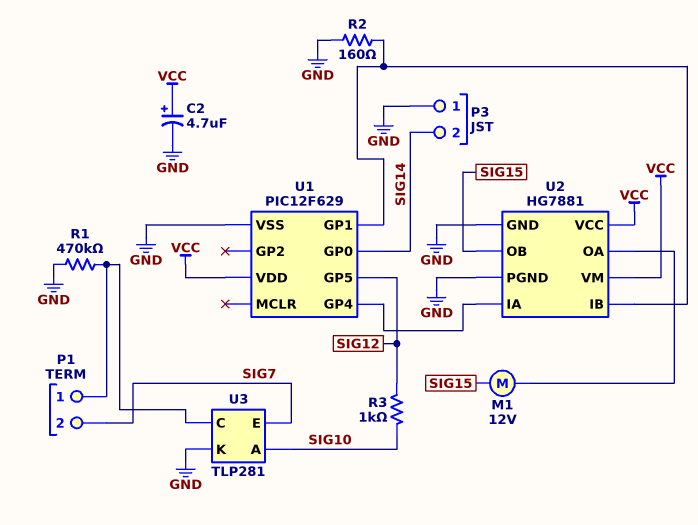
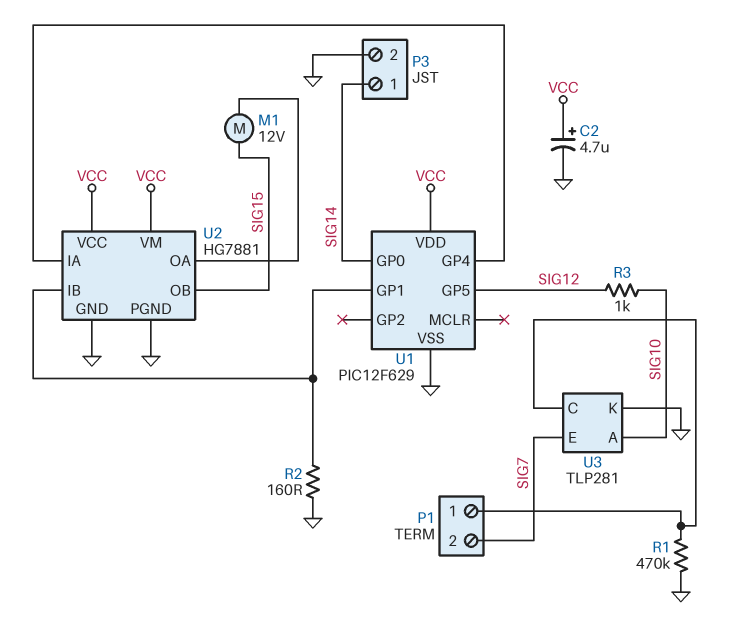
P3 pin 1: GND -> SIG14
P3 pin 2: SIG14 -> GND

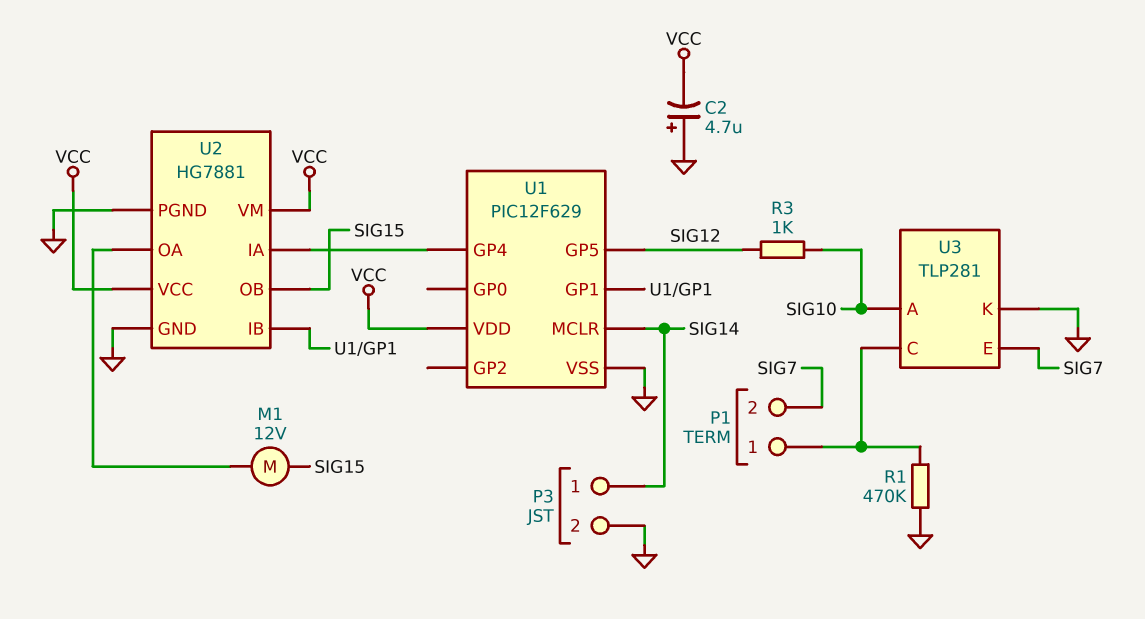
C2: 4.7uF (plus VCC, minus GND) -> 4.7uF (plus GND, minus VCC)
R2: 160 (GND, U1/GP1) -> none
U1 pin GP0: SIG14 -> none
U1 pin MCLR: none -> SIG14

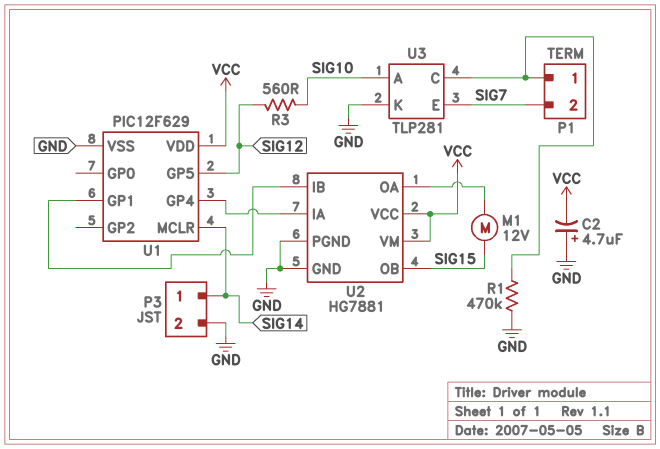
R3: 1k (SIG10, SIG12) -> 560 (SIG10, SIG12)

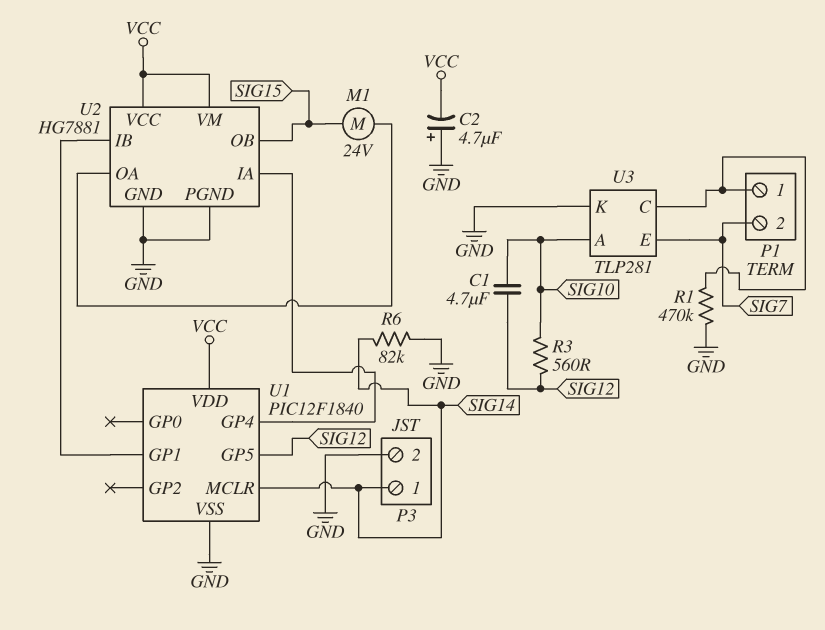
C1: none -> 4.7uF (SIG10, SIG12)
M1: motor 12V (SIG15, U2/OA) -> motor 24V (SIG15, U2/OA)
R6: none -> 82k (GND, SIG14)
U1: PIC12F629 -> PIC12F1840

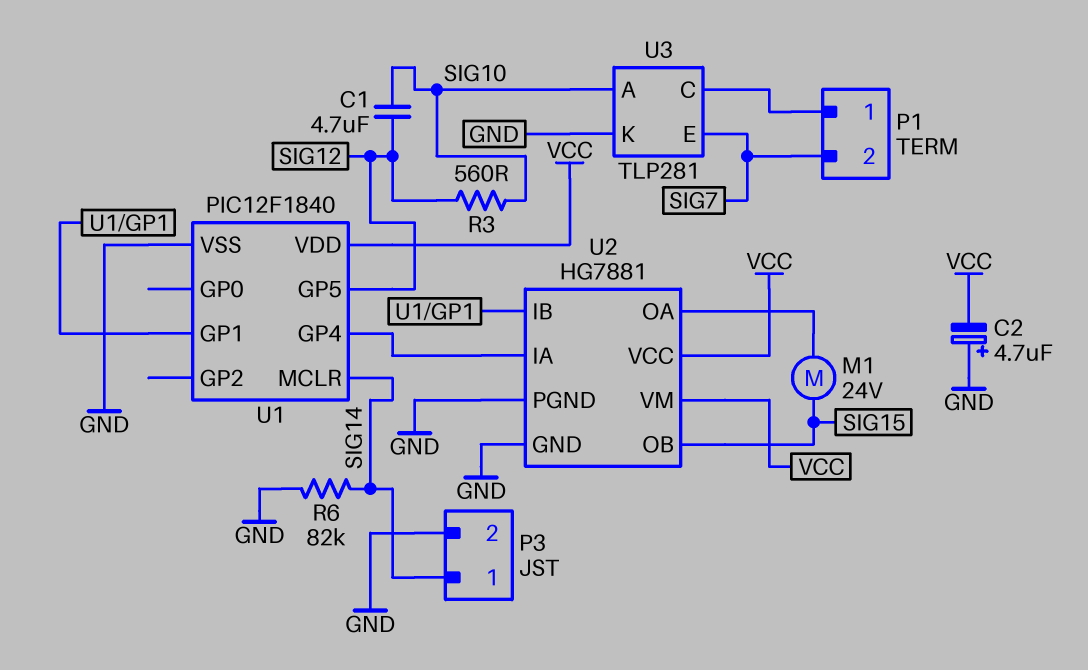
R1: 470k (GND, P1/1) -> none

